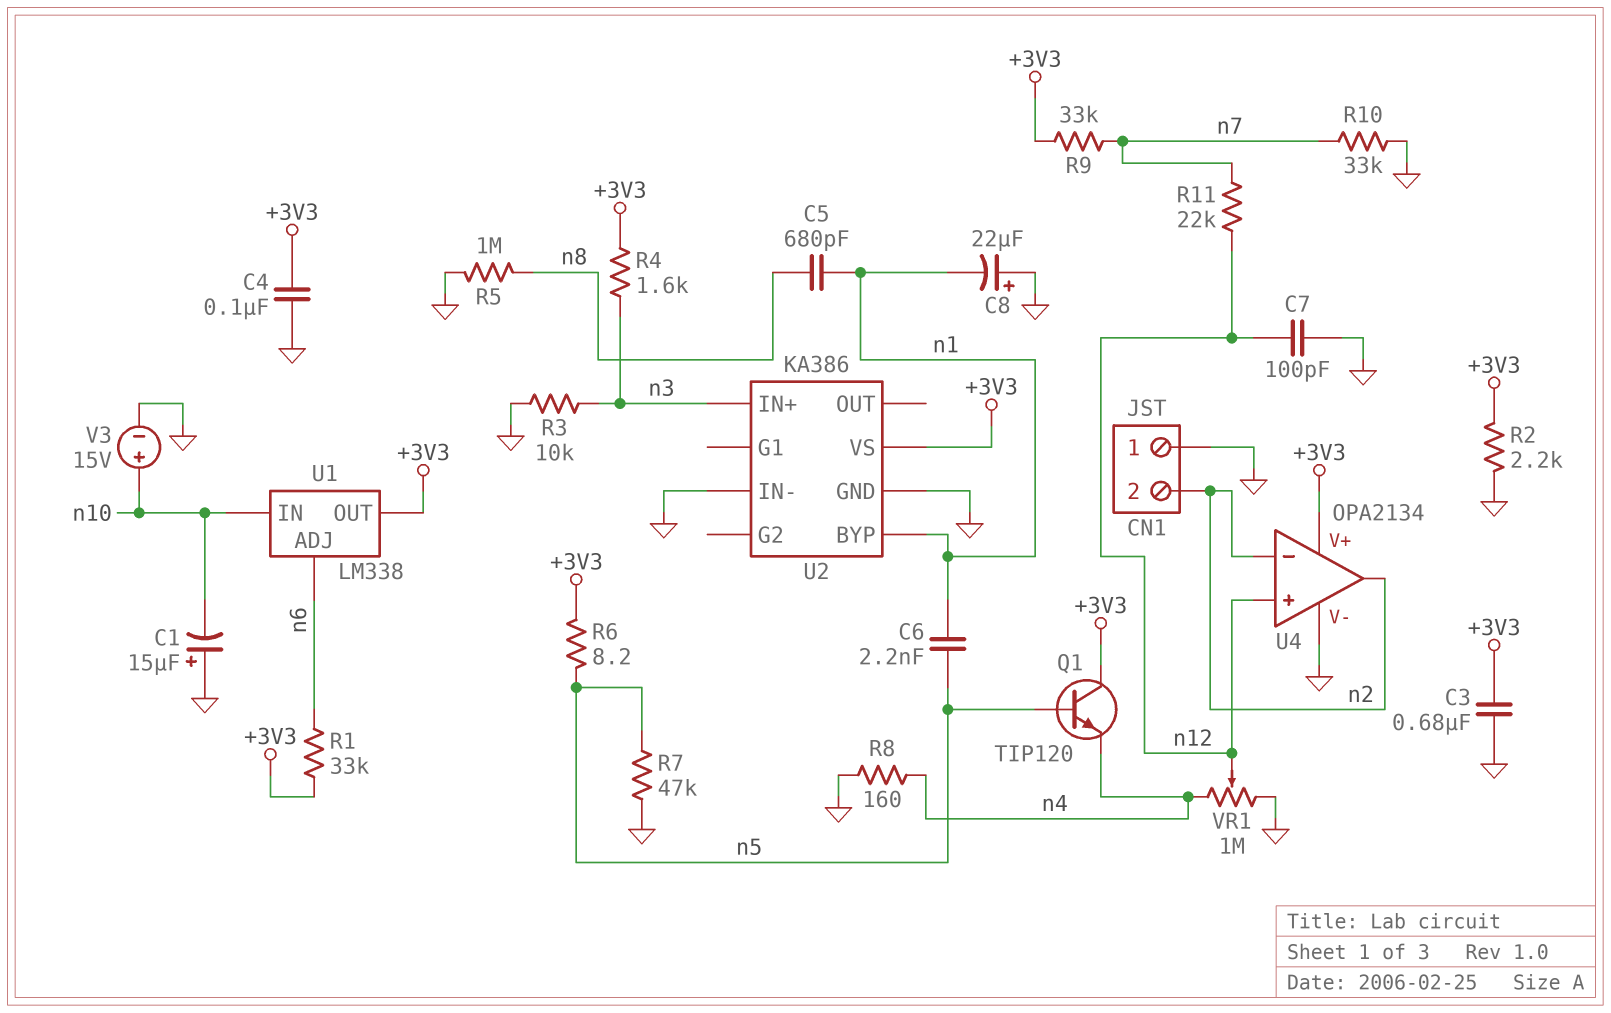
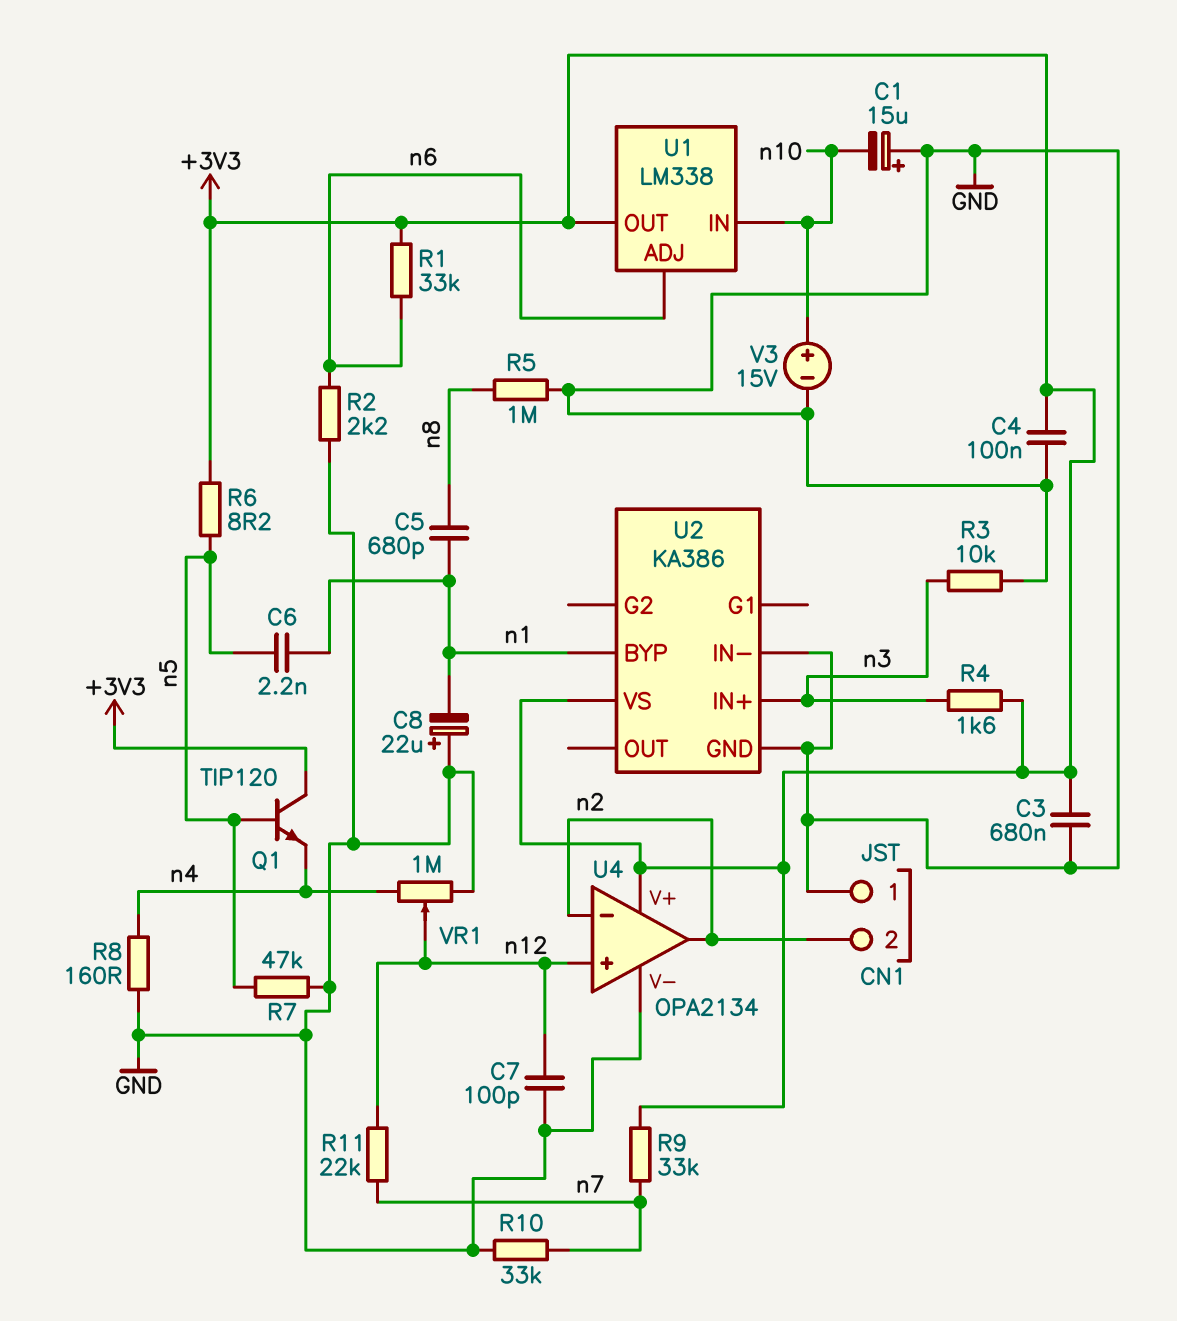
R2: 2.2k (+3V3, GND) -> 2.2k (GND, n6)

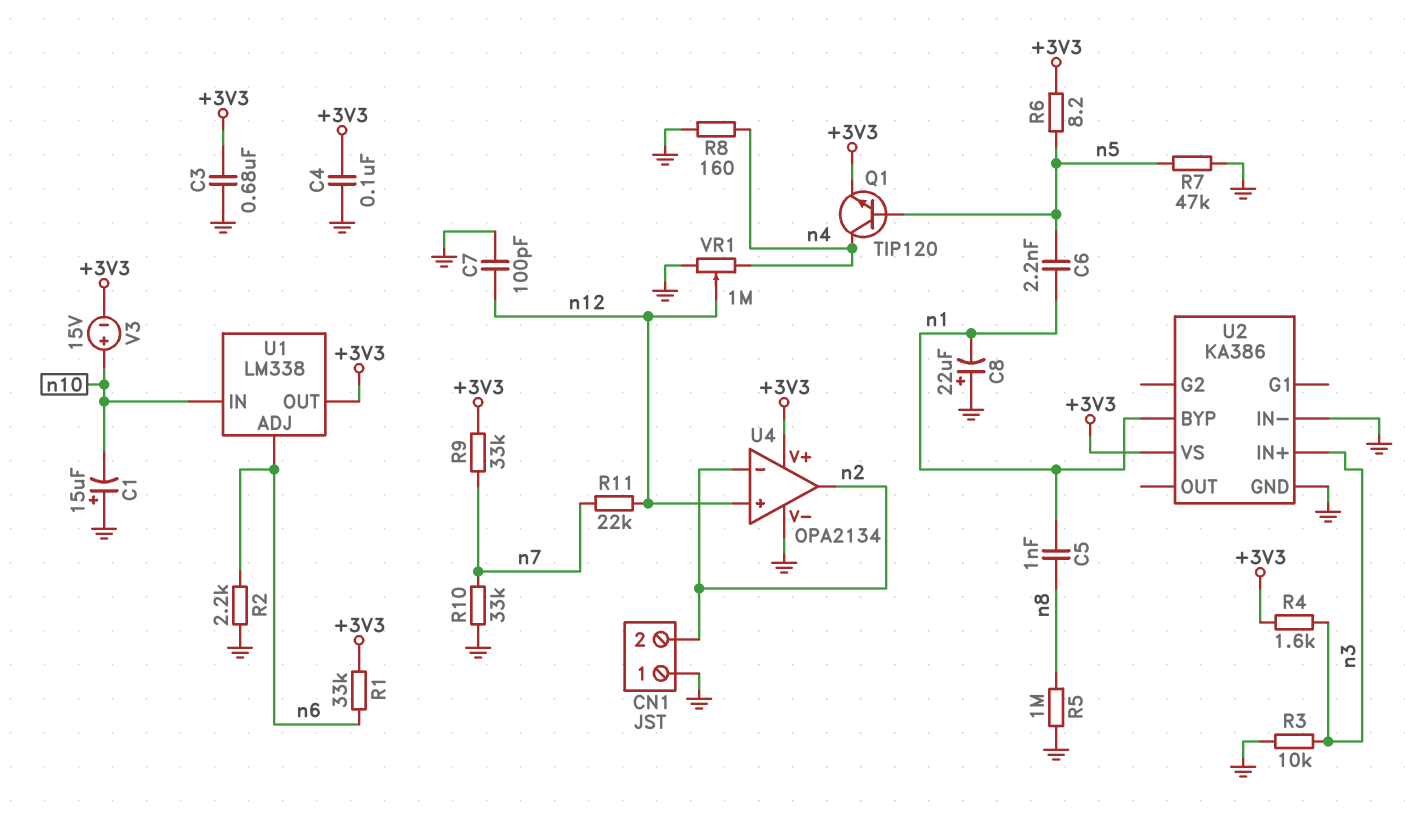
C5: 680pF (n1, n8) -> 1nF (n1, n8)
Q1: NPN TIP120 (B n5, C +3V3, E n4) -> NPN TIP120 (B n5, C n4, E +3V3)
V3: 15V (plus n10, minus GND) -> 15V (plus n10, minus +3V3)

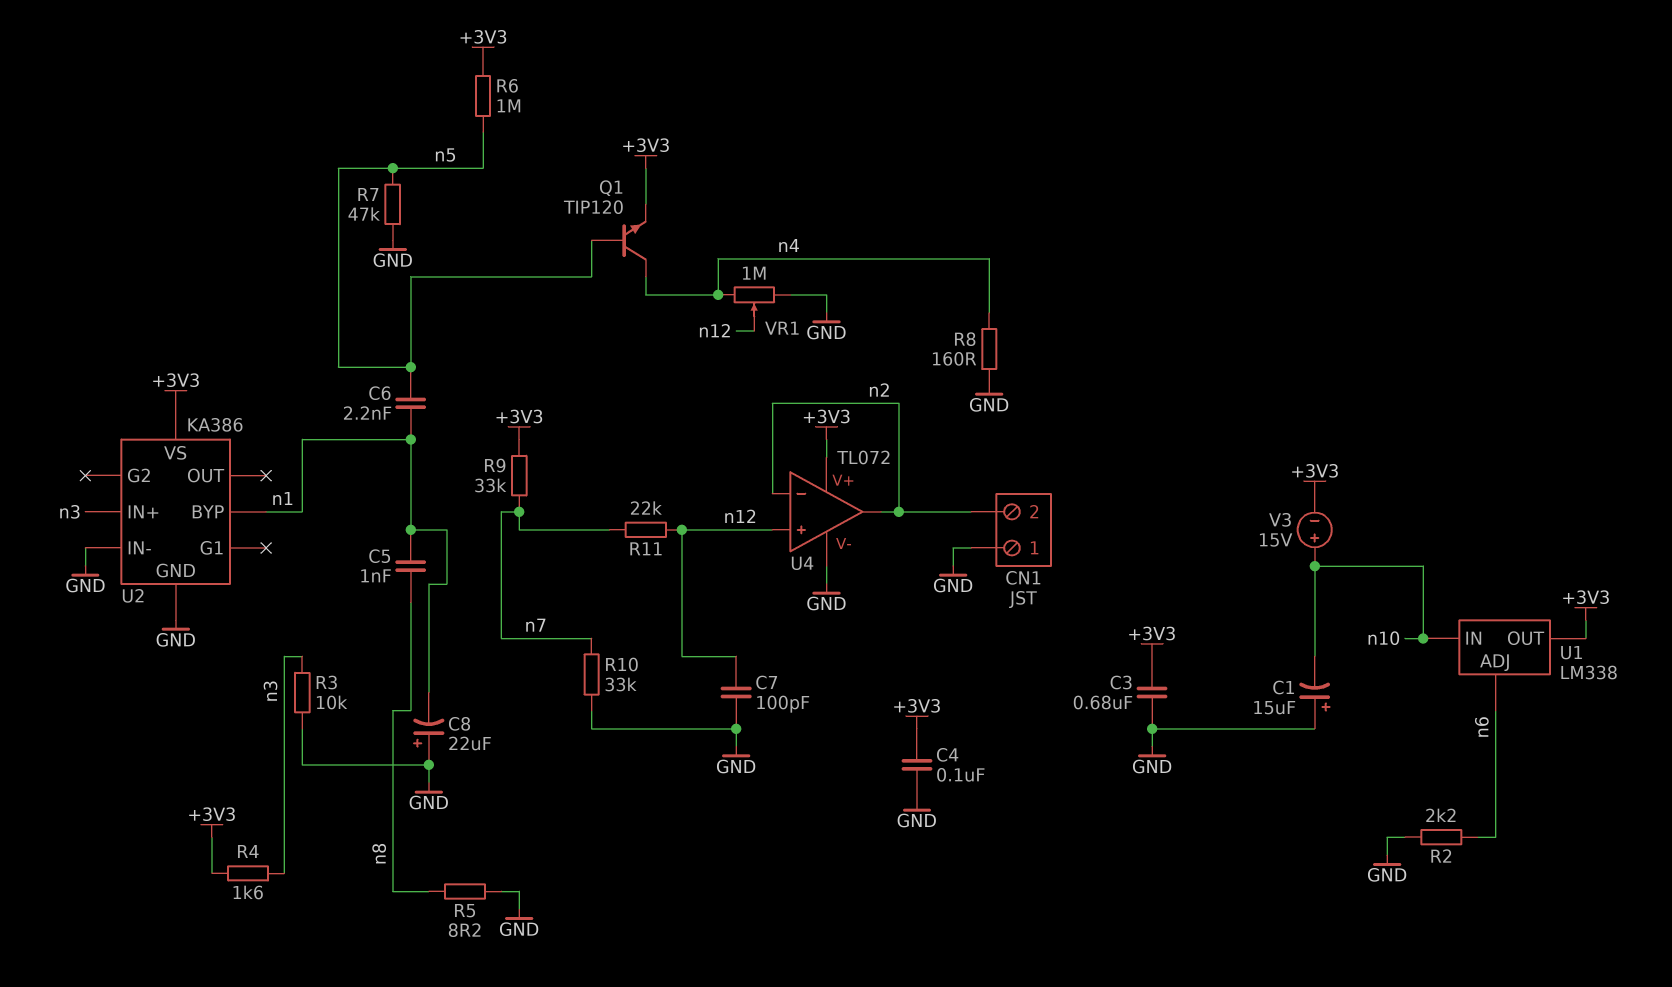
R1: 33k (+3V3, n6) -> none
R5: 1M (GND, n8) -> 8.2 (GND, n8)
R6: 8.2 (+3V3, n5) -> 1M (+3V3, n5)
U4: OPA2134 -> TL072

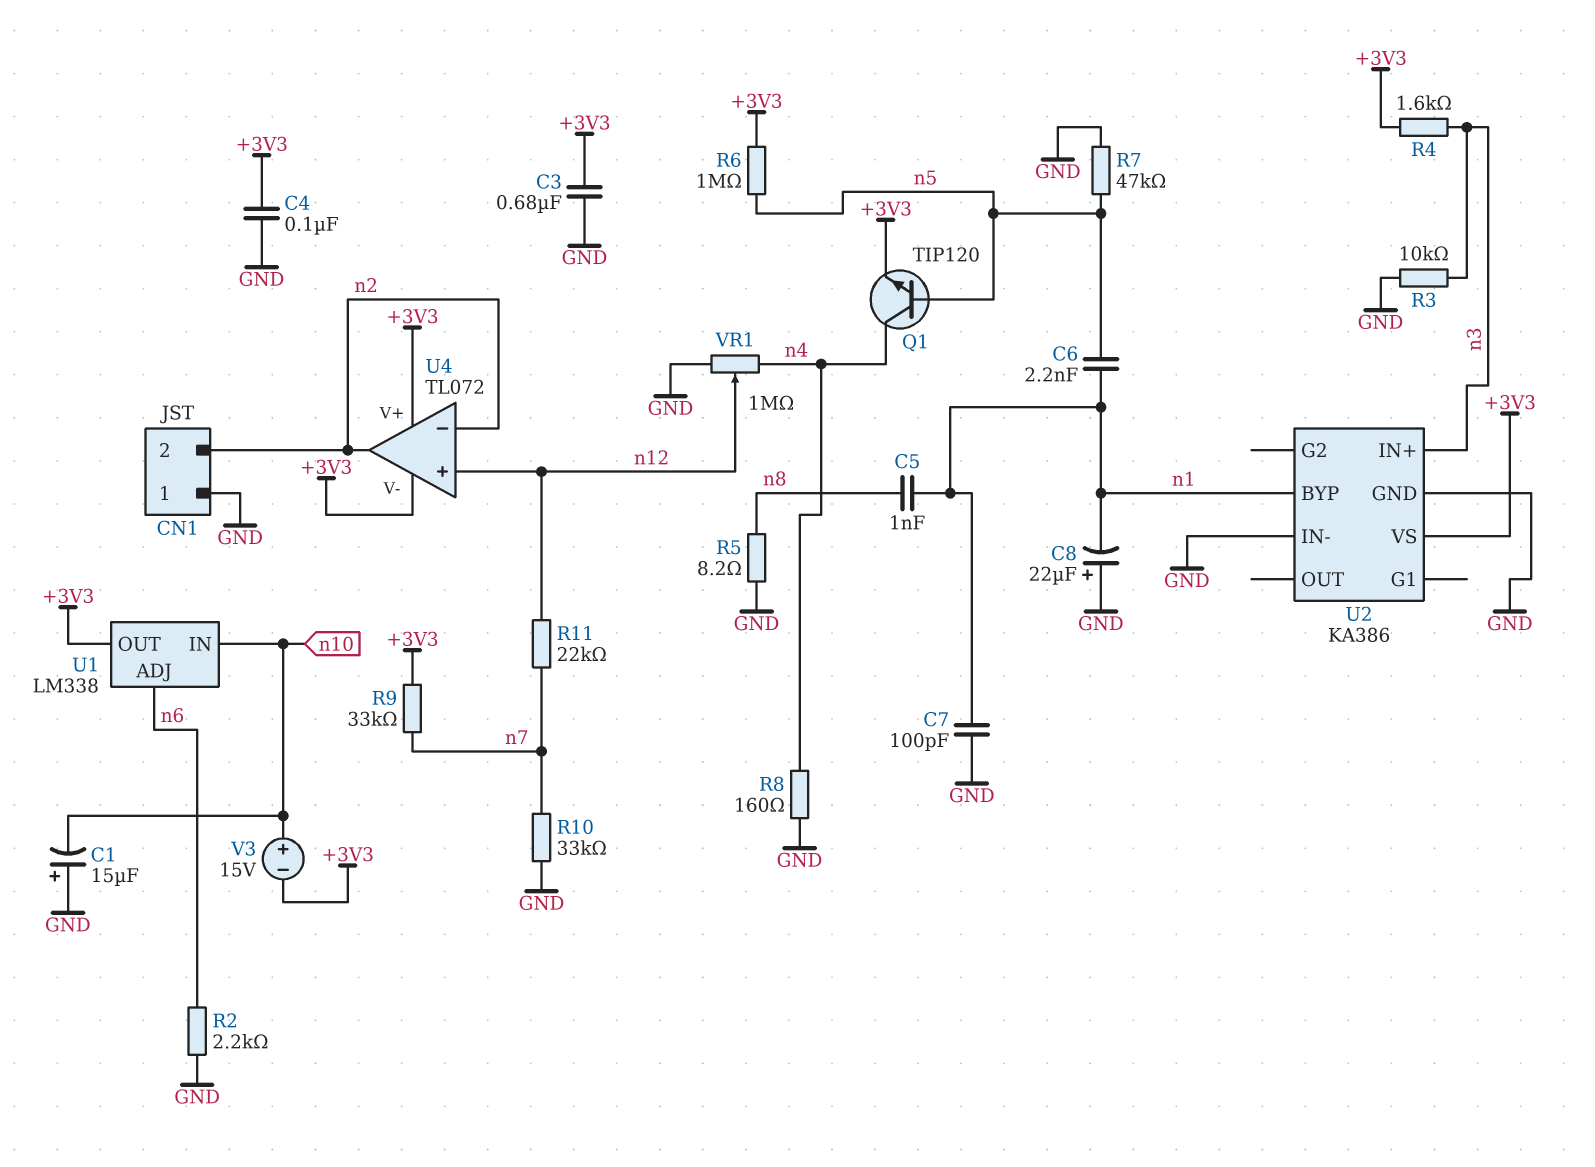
C7: 100pF (GND, n12) -> 100pF (GND, n1)
U4 pin V-: GND -> +3V3

